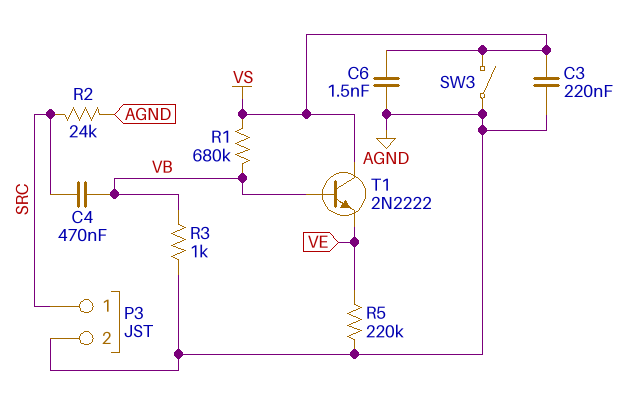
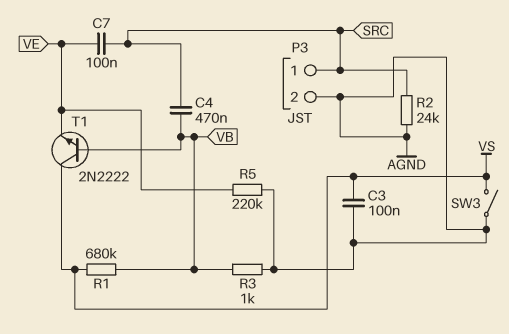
C3: 220nF (AGND, VS) -> 100nF (AGND, VS)
C6: 1.5nF (AGND, VS) -> none
C7: none -> 100nF (SRC, VE)

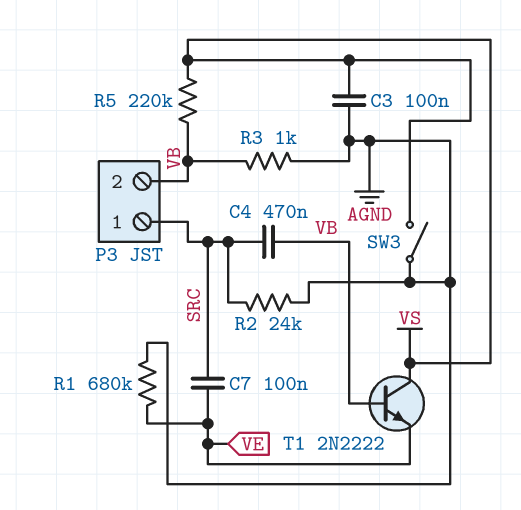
P3 pin 2: AGND -> VB
R1: 680k (VB, VS) -> 680k (AGND, VE)
R5: 220k (AGND, VE) -> 220k (VB, VS)

